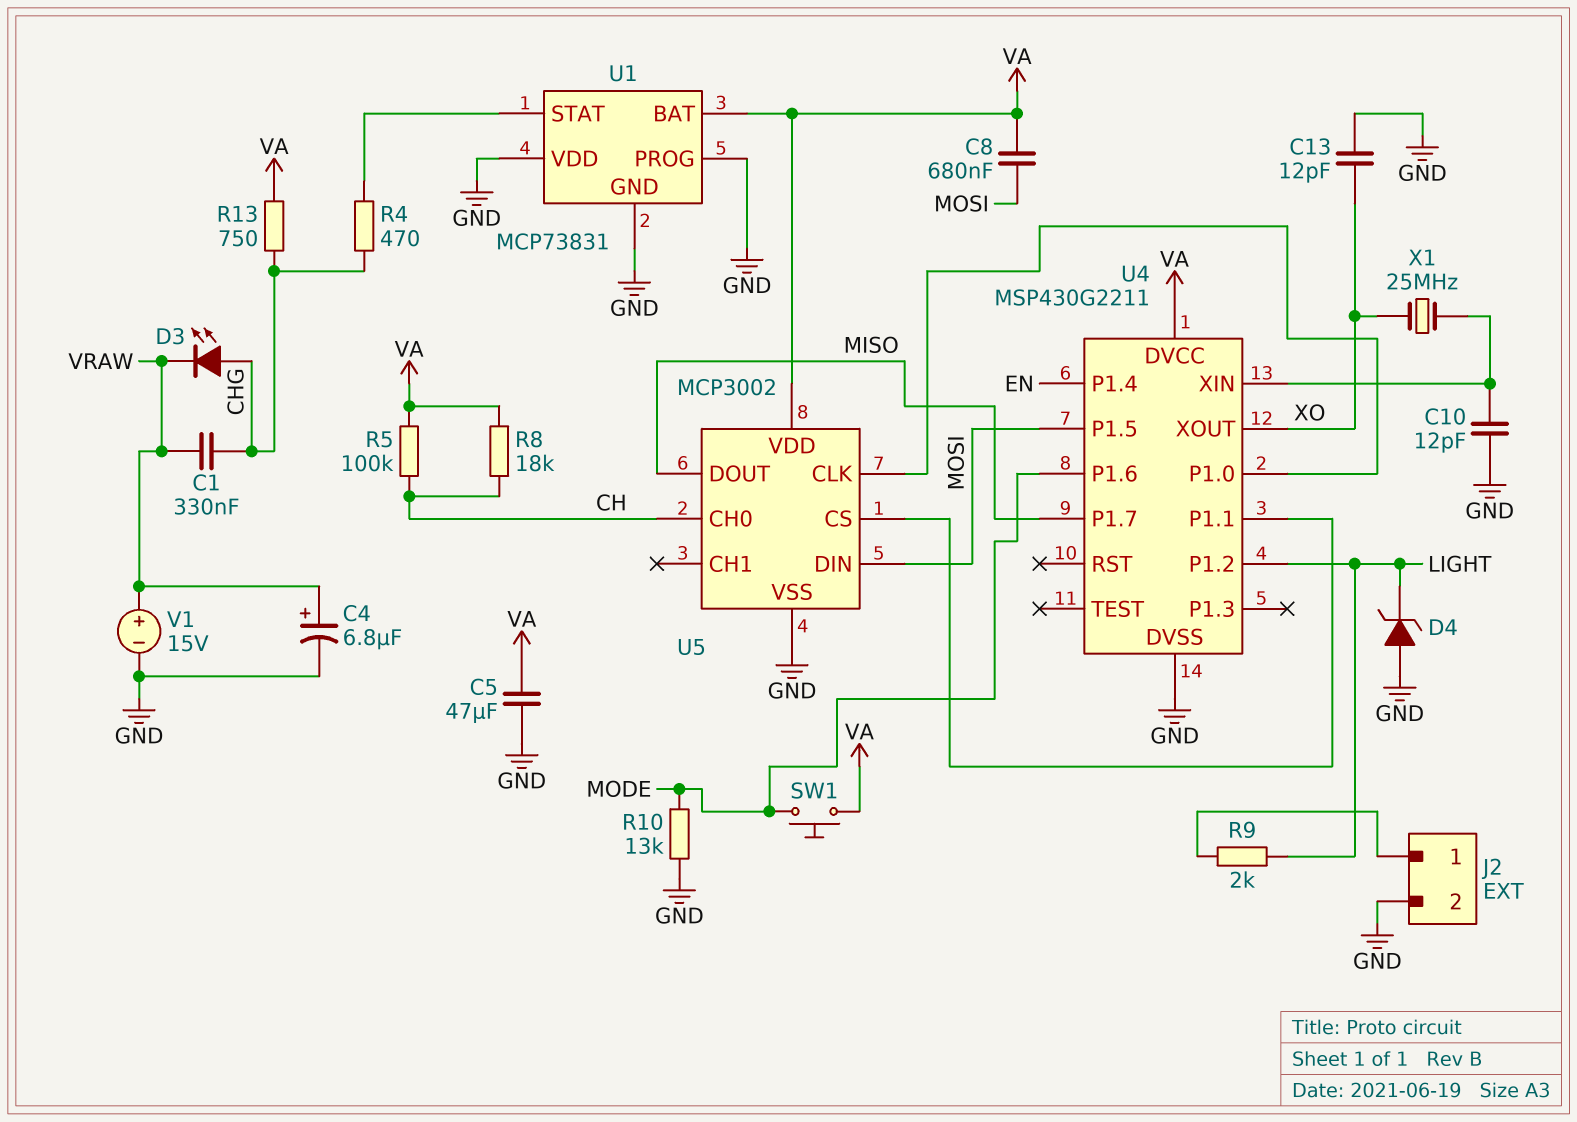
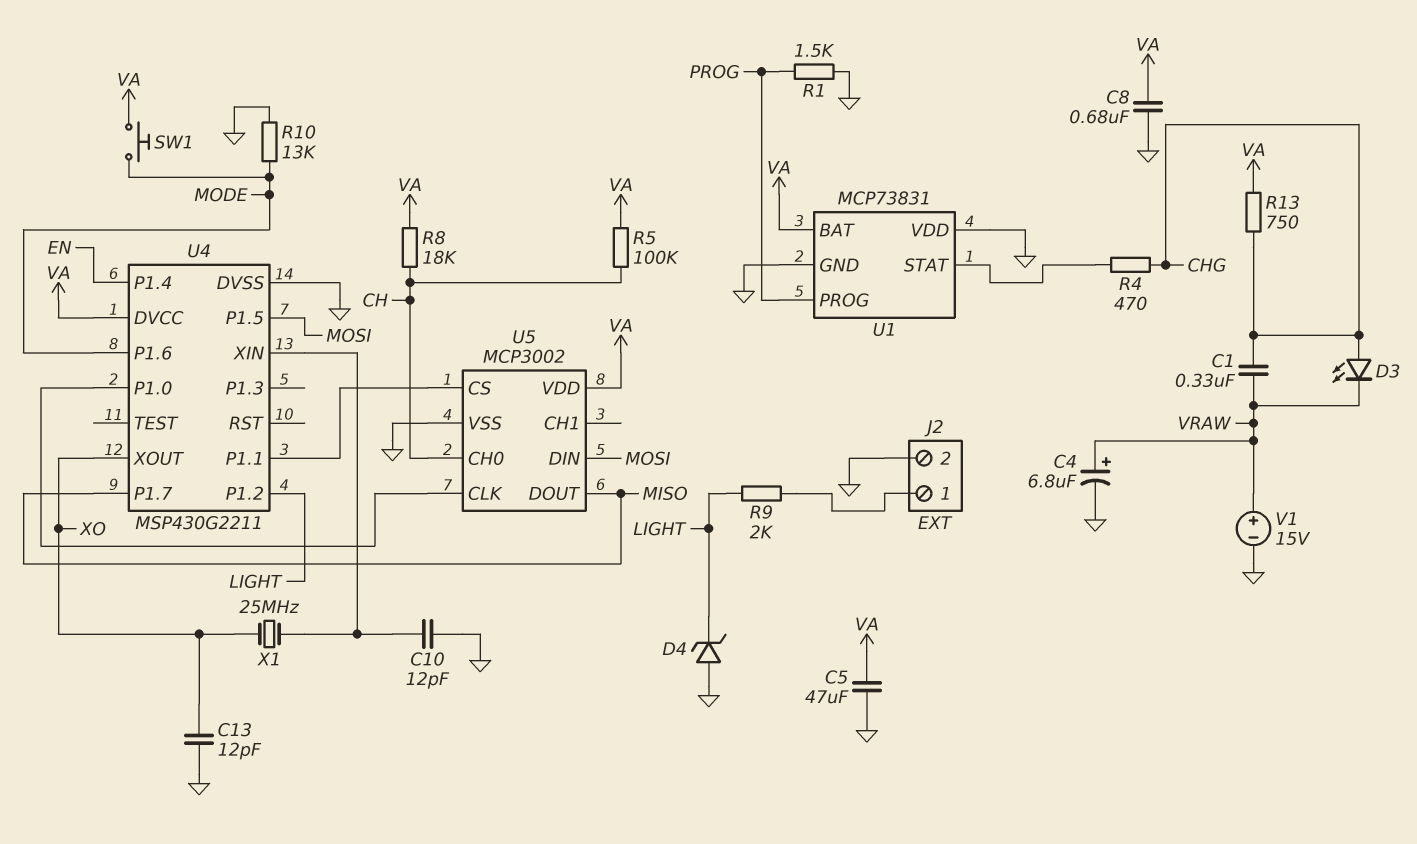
C8: 680nF (MOSI, VA) -> 680nF (GND, VA)
R1: none -> 1.5k (GND, PROG)
U1 pin PROG: GND -> PROG

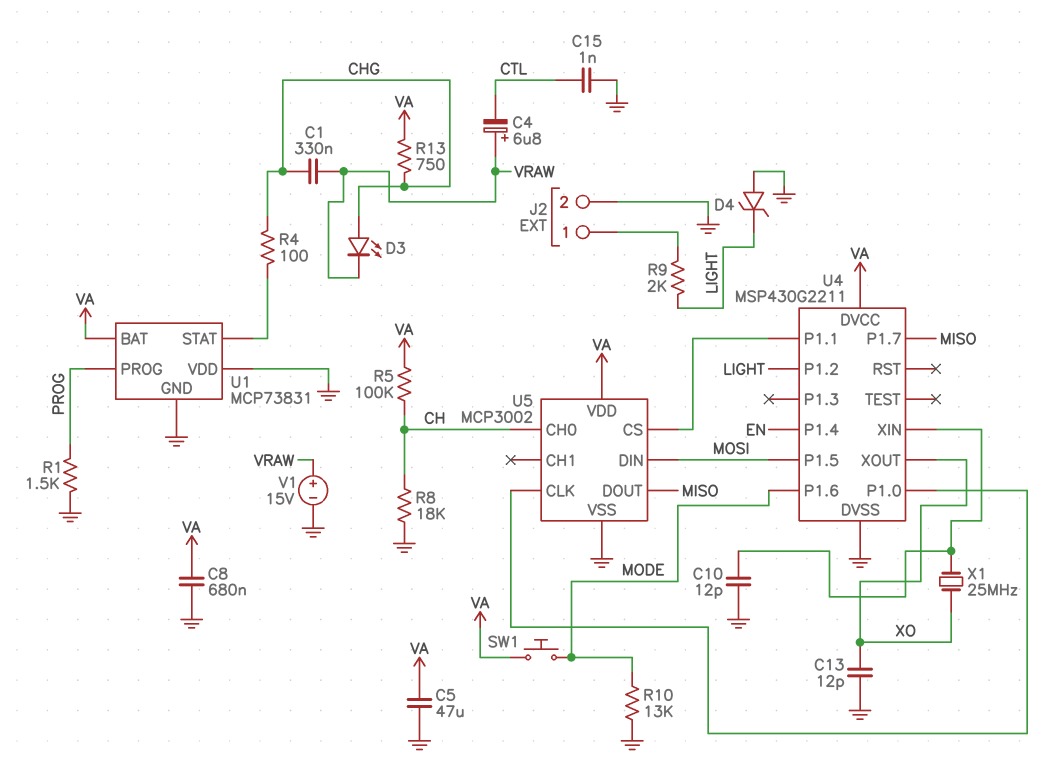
C4: 6.8uF (plus VRAW, minus GND) -> 6.8uF (plus VRAW, minus CTL)
C15: none -> 1nF (CTL, GND)
R4: 470 (CHG, U1/STAT) -> 100 (CHG, U1/STAT)
R8: 18k (CH, VA) -> 18k (CH, GND)

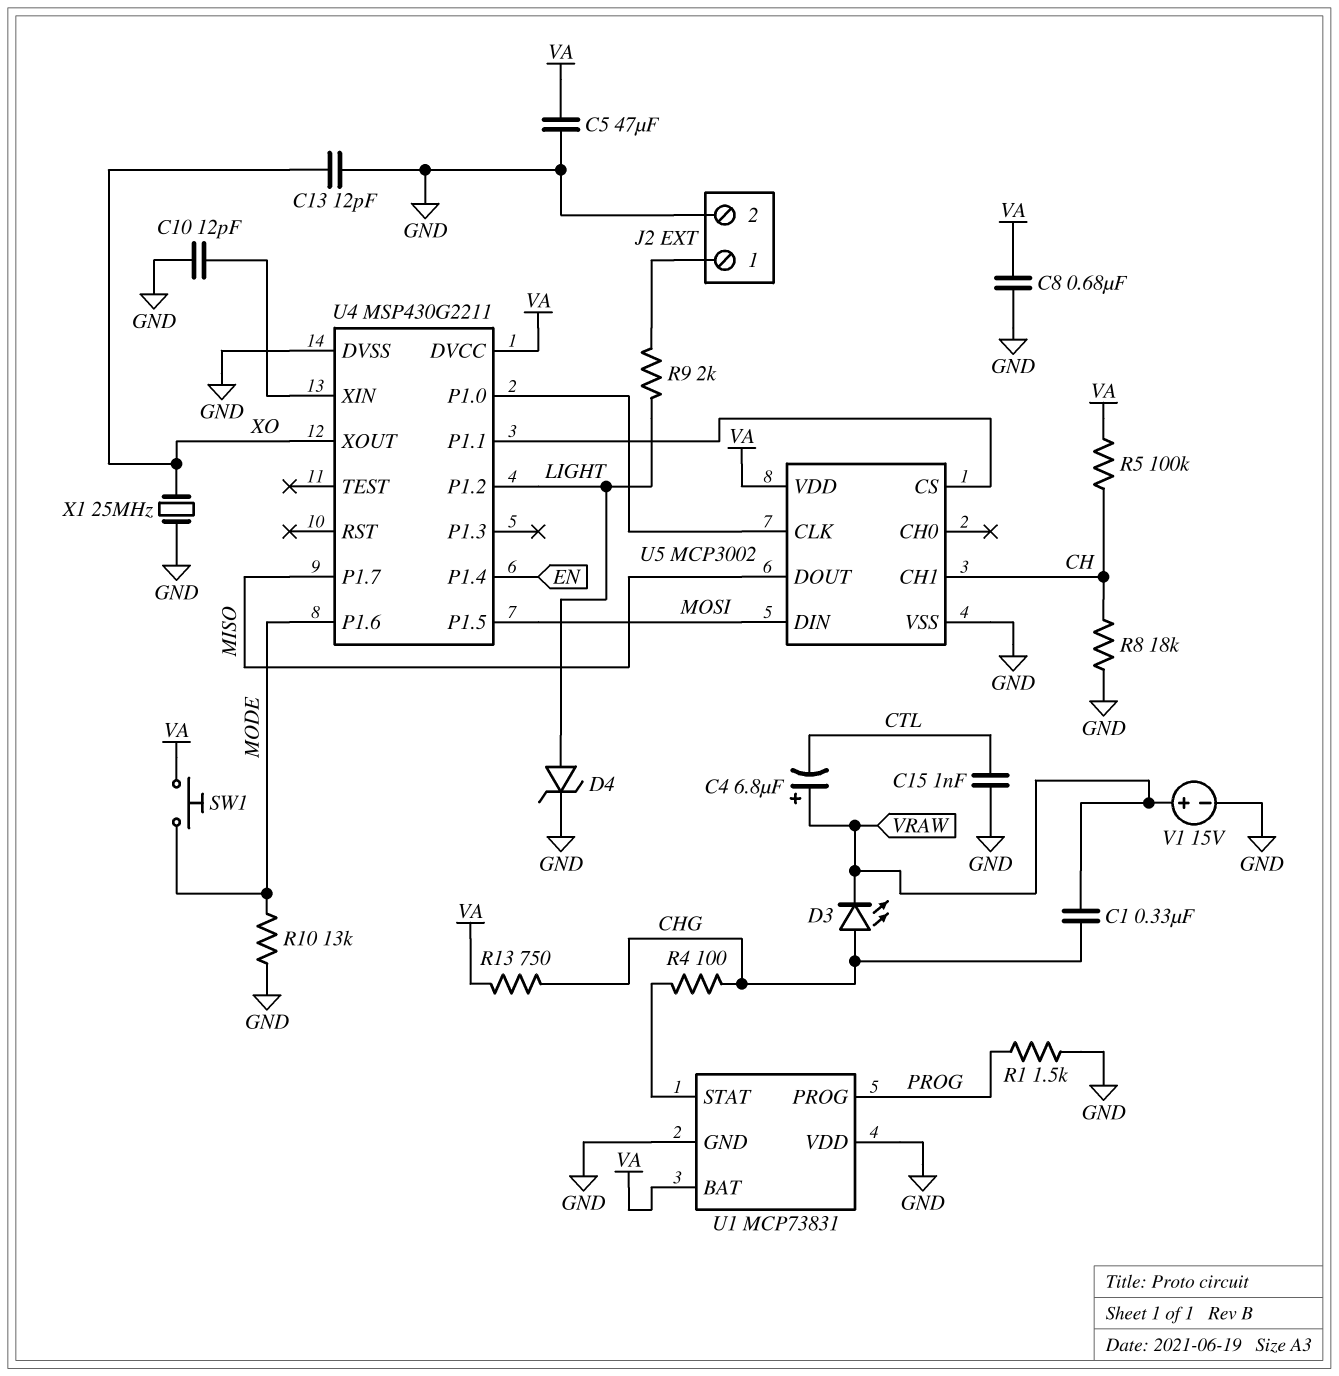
D4: zener (A GND, K LIGHT) -> zener (A LIGHT, K GND)
U5 pin CH0: CH -> none
U5 pin CH1: none -> CH
X1: 25MHz (U4/XIN, XO) -> 25MHz (GND, XO)

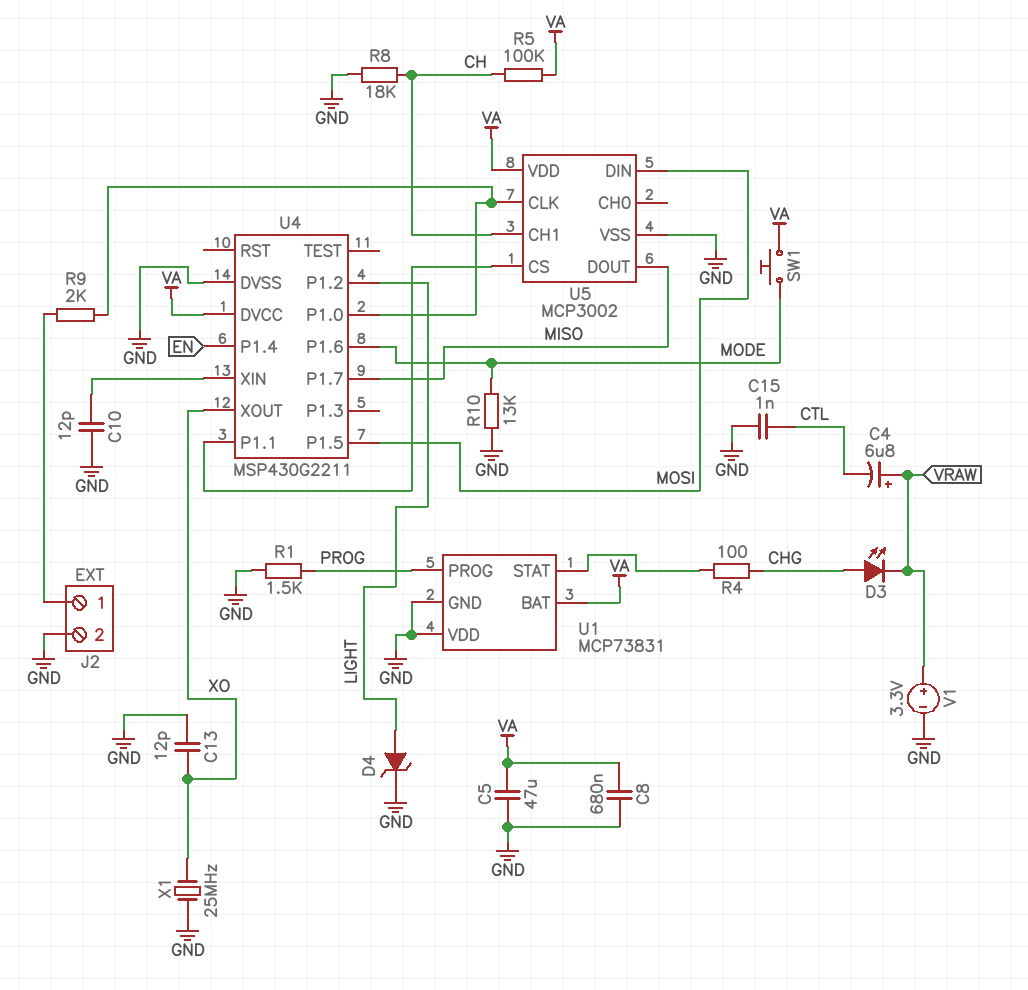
C1: 330nF (CHG, VRAW) -> none
R9: 2k (J2/1, LIGHT) -> 2k (J2/1, U4/P1.0)
R13: 750 (CHG, VA) -> none
V1: 15V (plus VRAW, minus GND) -> 3.3V (plus VRAW, minus GND)

